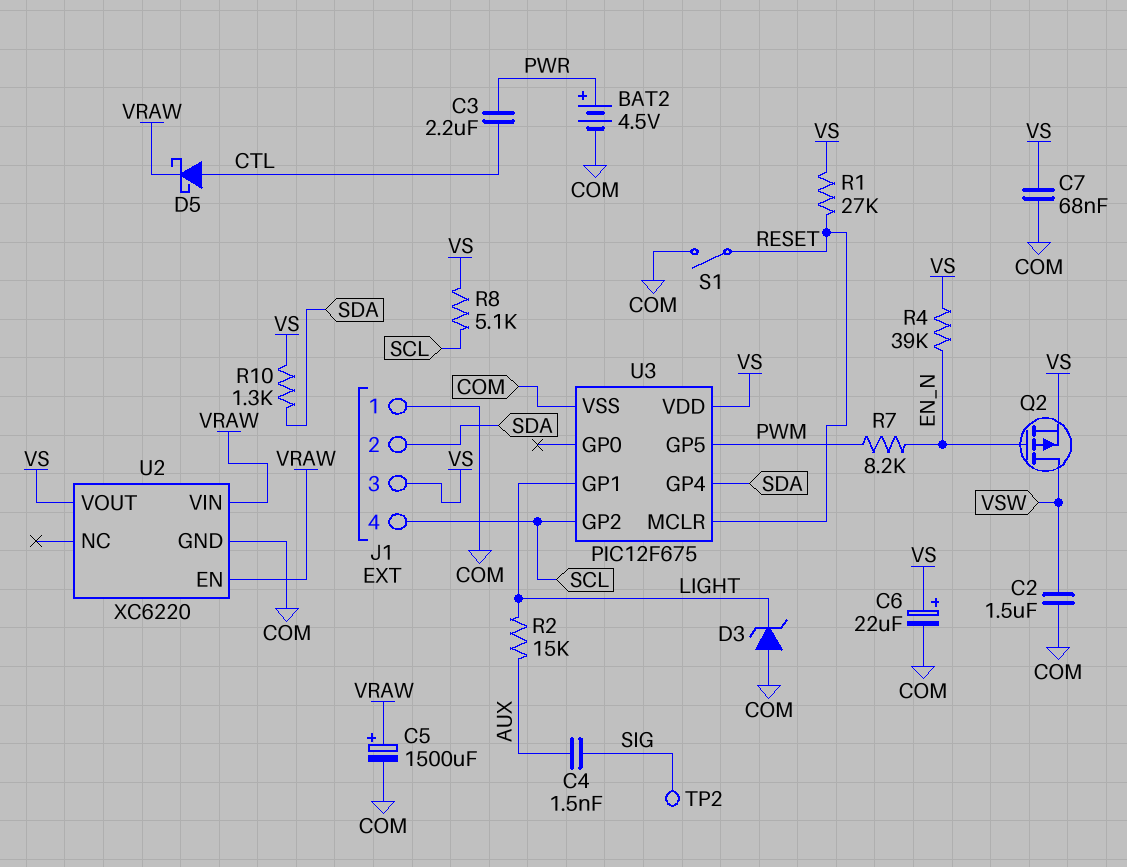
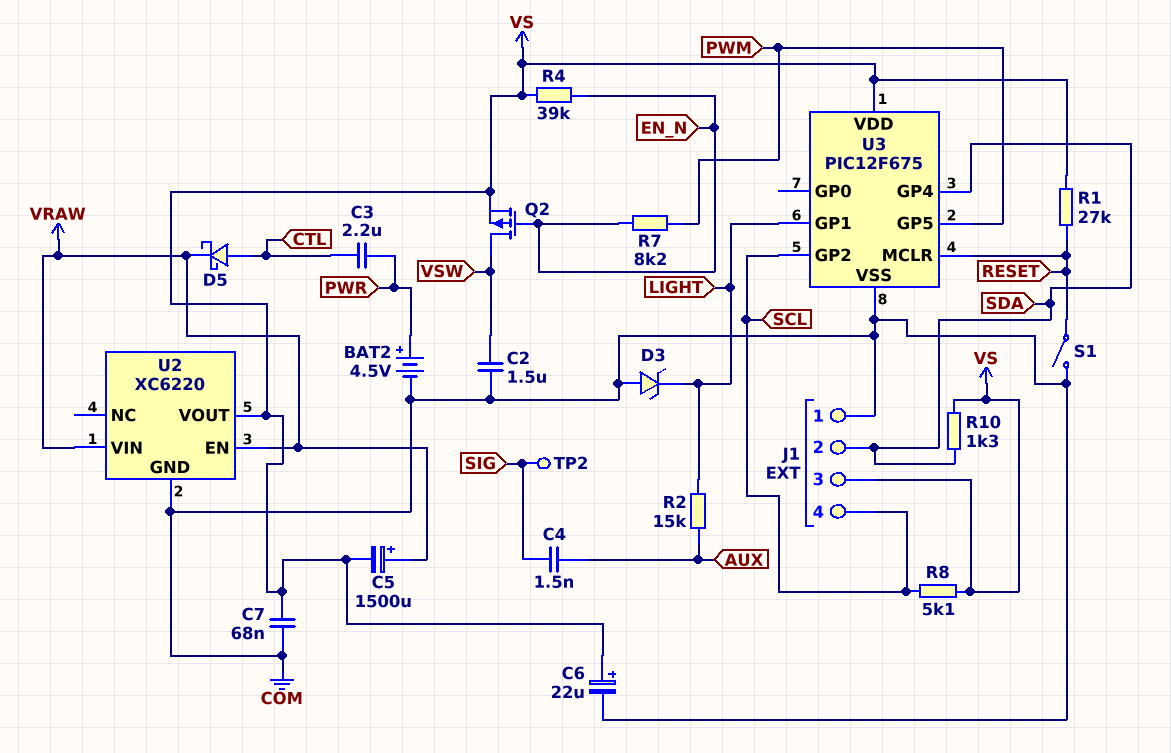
C5: 1500uF (plus VRAW, minus COM) -> 1500uF (plus VRAW, minus VS)

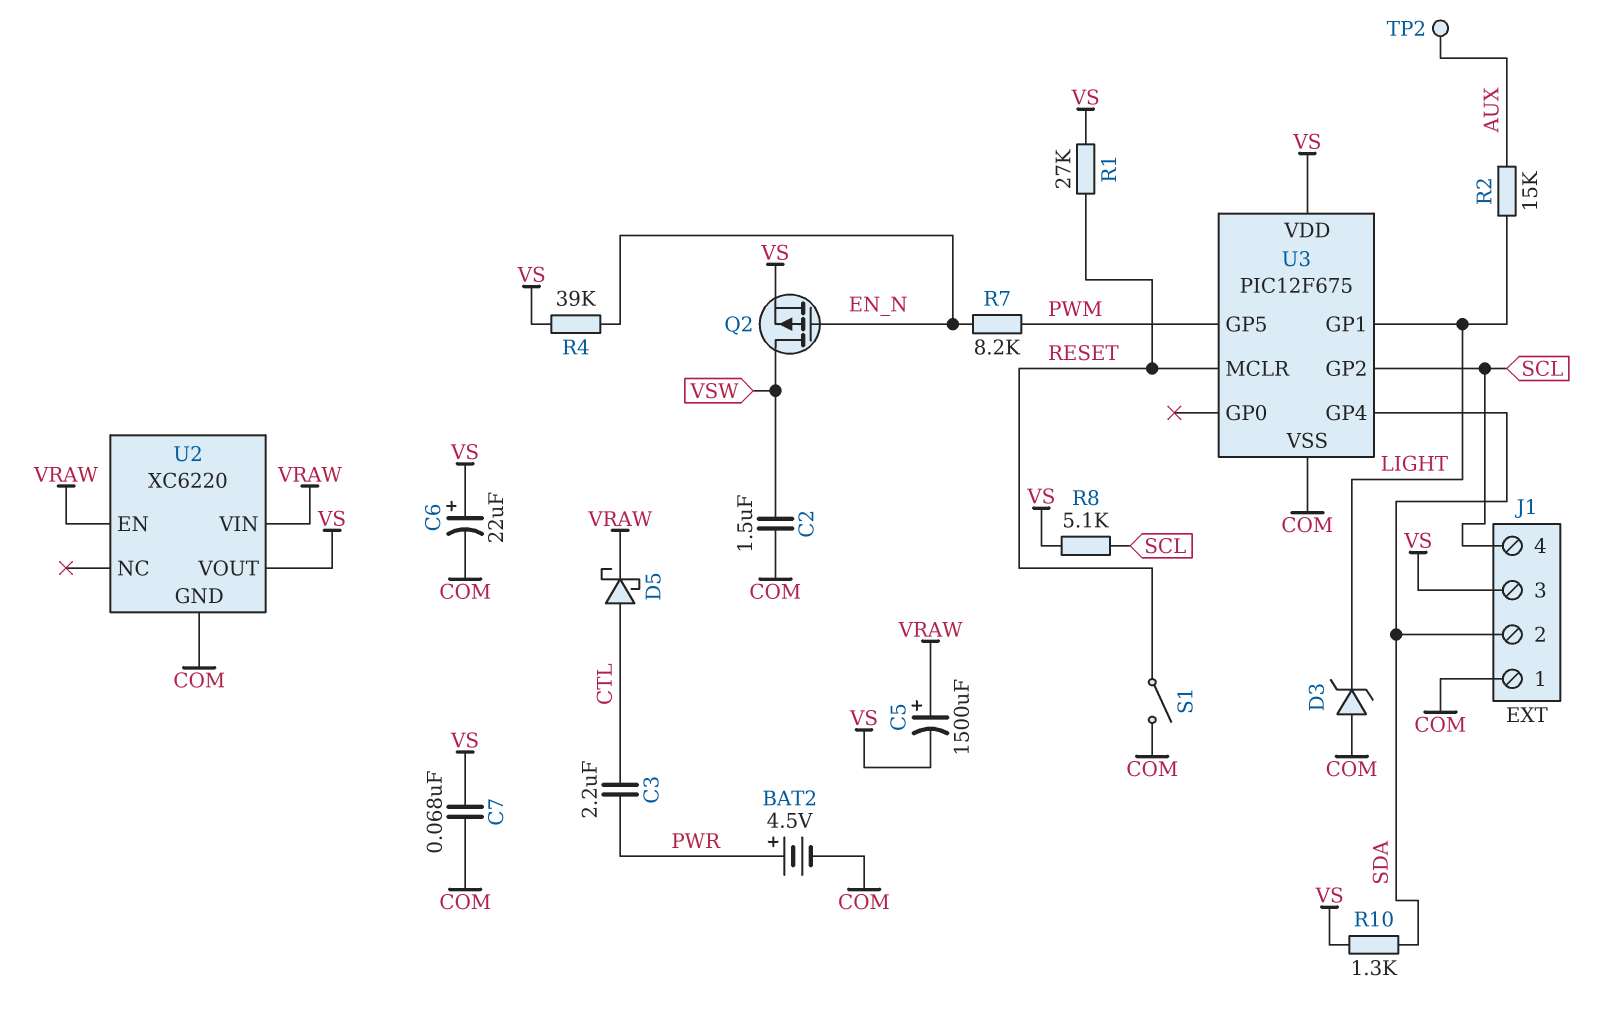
C4: 1.5nF (AUX, SIG) -> none
TP2: test point (SIG) -> test point (AUX)

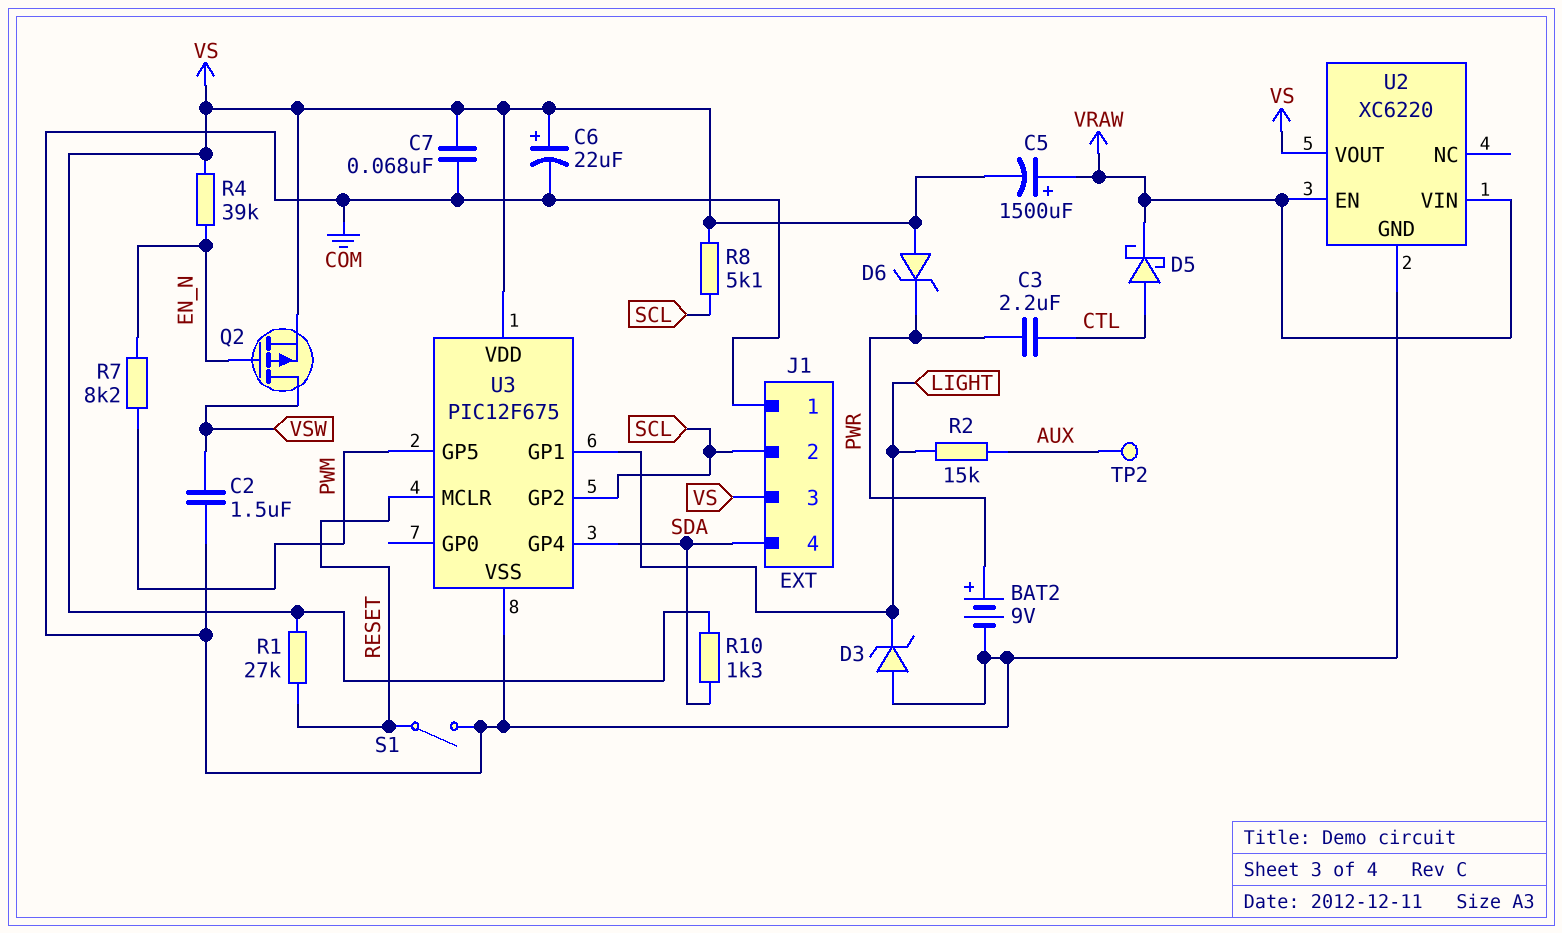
BAT2: 4.5V (plus PWR, minus COM) -> 9V (plus PWR, minus COM)
D6: none -> zener (A VS, K PWR)
J1 pin 2: SDA -> SCL
J1 pin 4: SCL -> SDA

